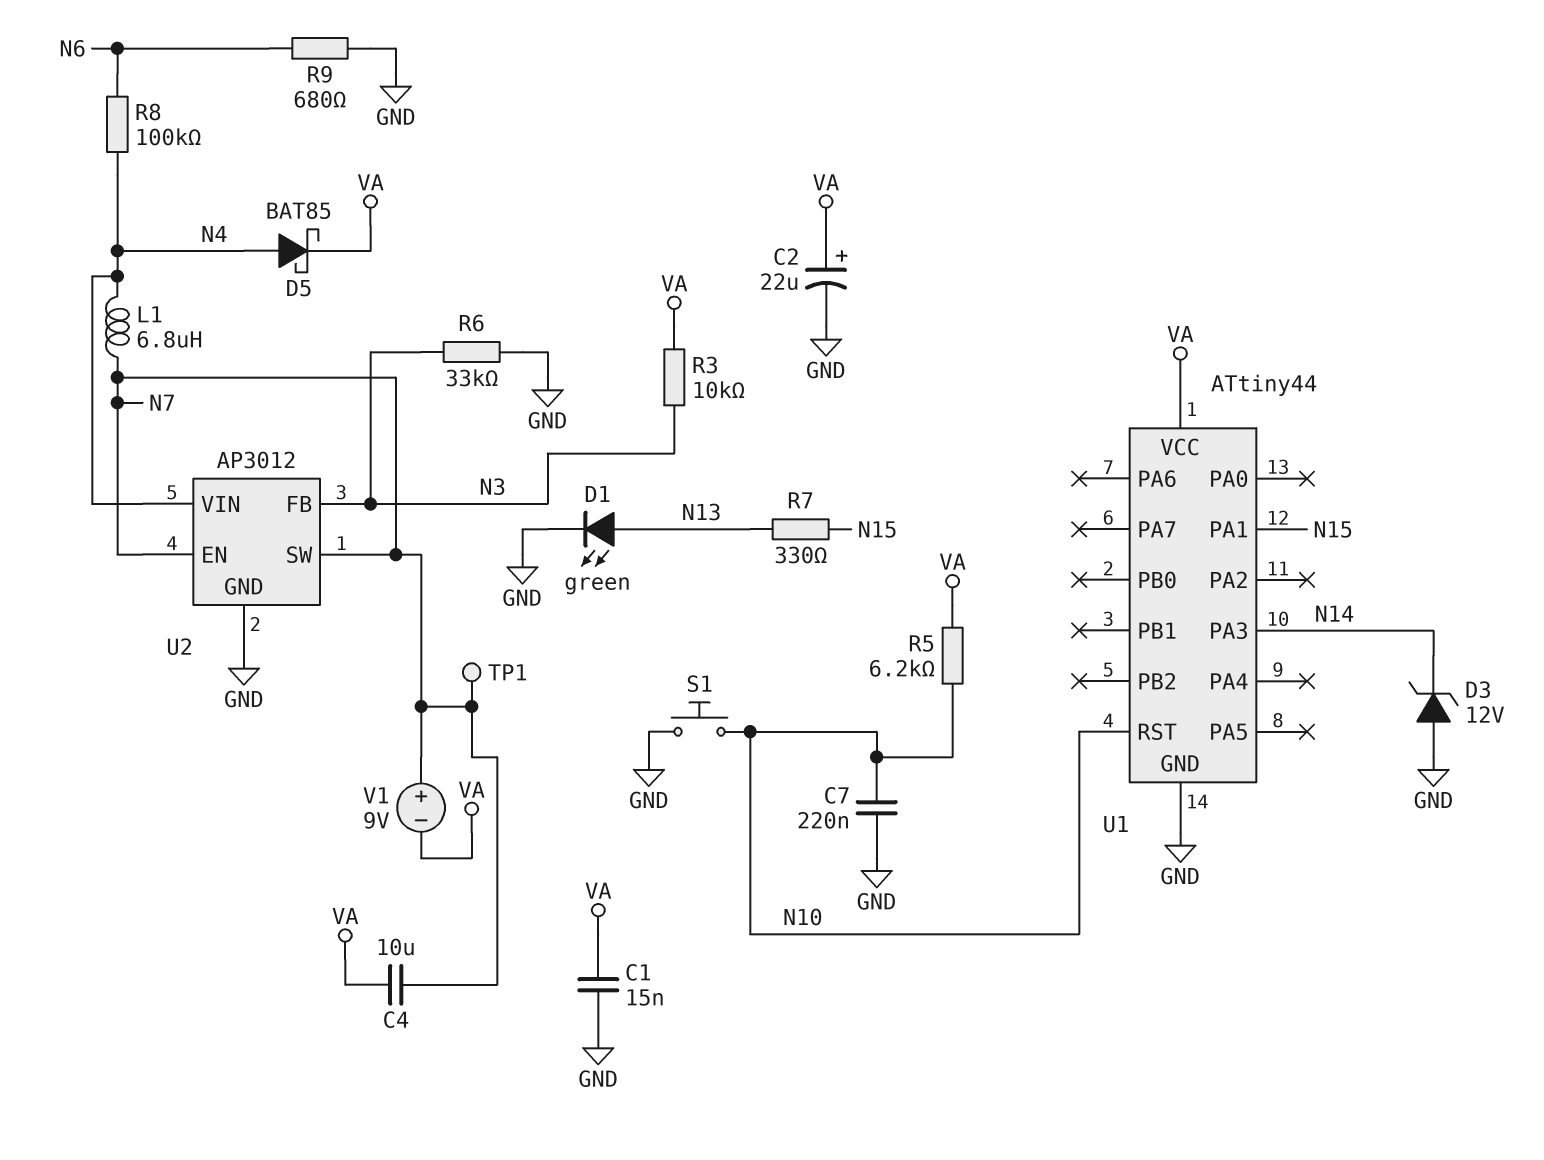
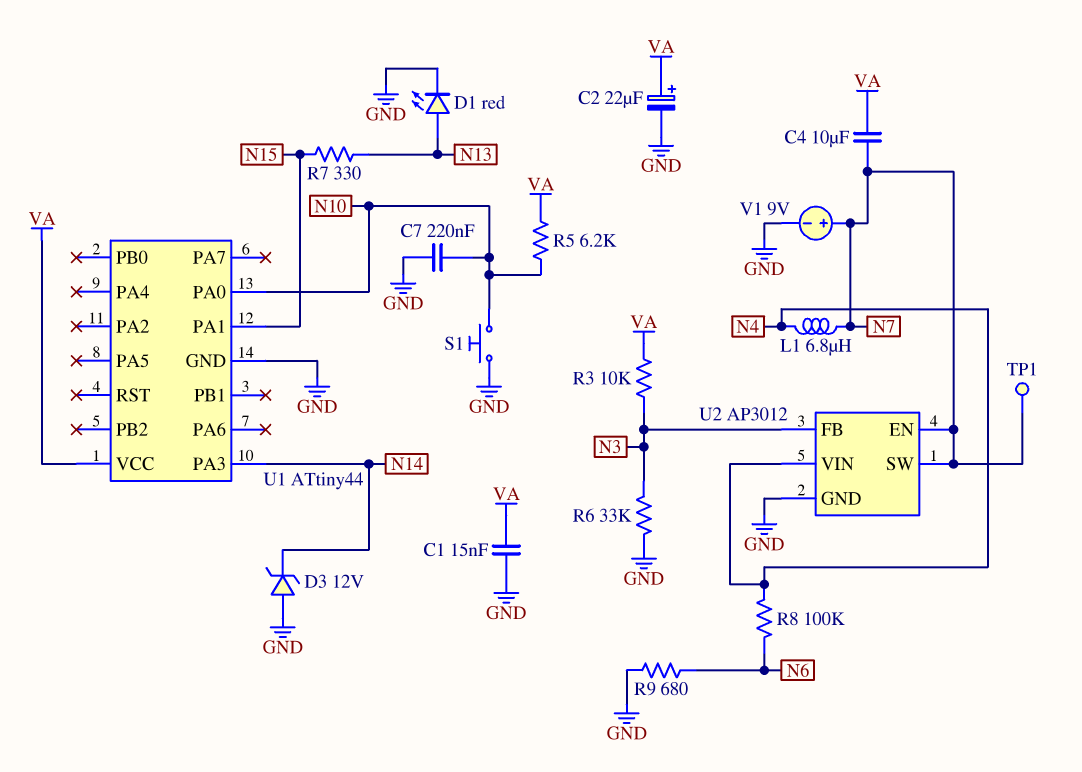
D1: LED green (A N13, K GND) -> LED red (A N13, K GND)
D5: schottky BAT85 (A N4, K VA) -> none
U1 pin PA0: none -> N10
U1 pin RST: N10 -> none
V1: 9V (plus N7, minus VA) -> 9V (plus N7, minus GND)

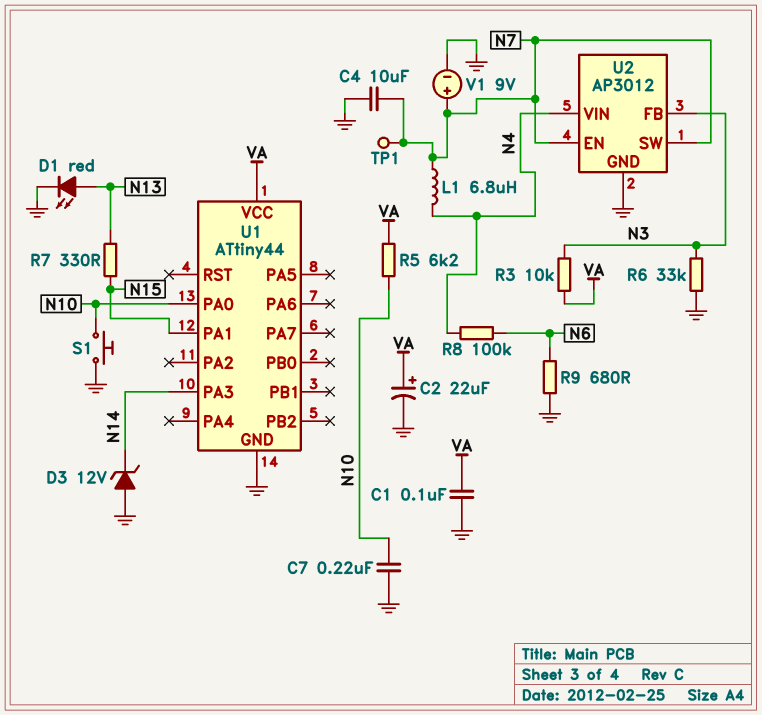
C1: 15nF (GND, VA) -> 100nF (GND, VA)
C4: 10uF (N7, VA) -> 10uF (GND, N7)

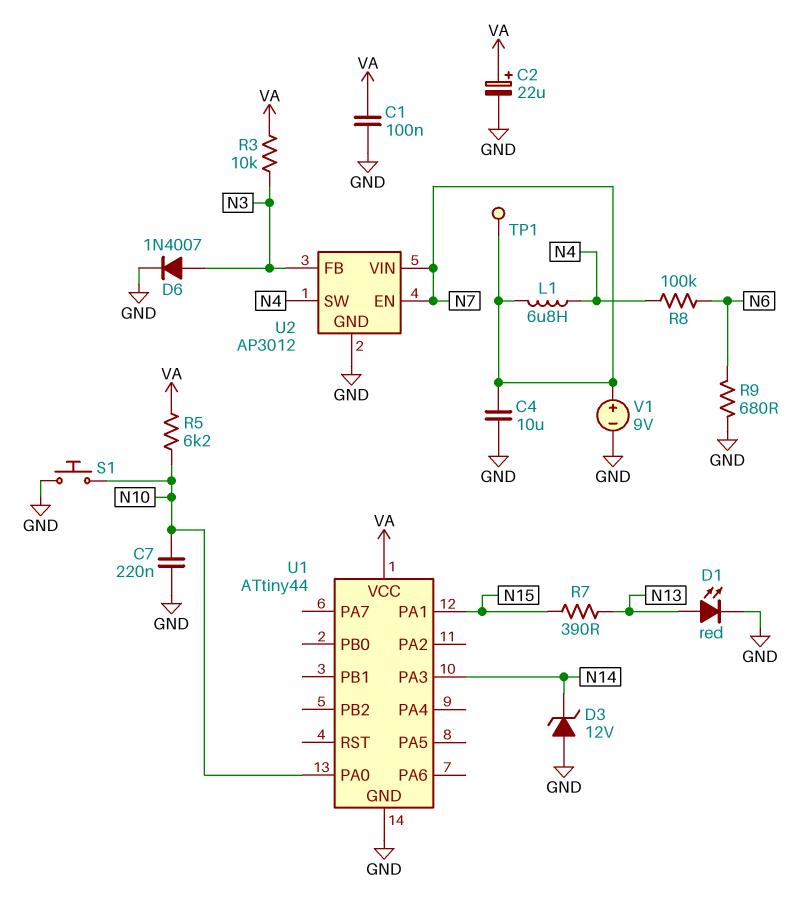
D6: none -> diode 1N4007 (A N3, K GND)
R6: 33k (GND, N3) -> none
R7: 330 (N13, N15) -> 390 (N13, N15)
U2 pin SW: N7 -> N4
U2 pin VIN: N4 -> N7

